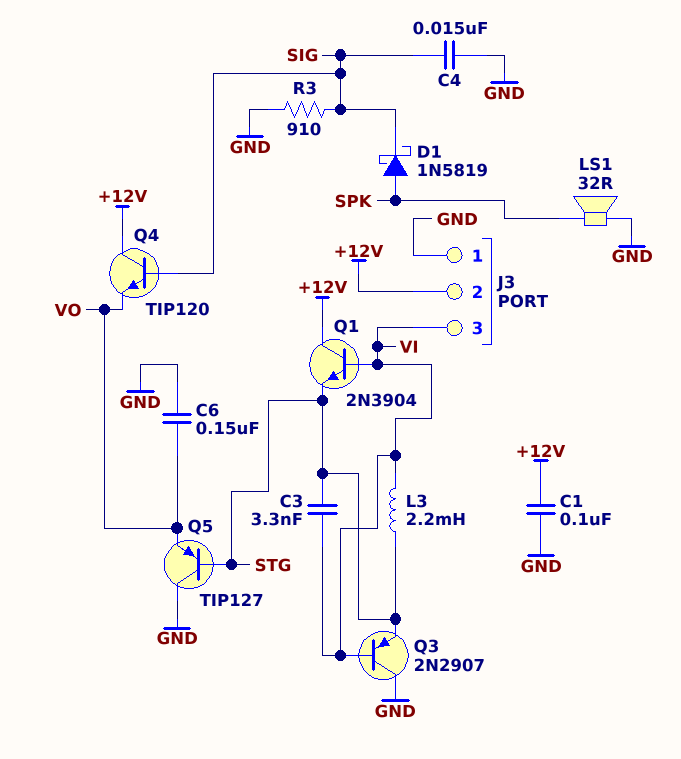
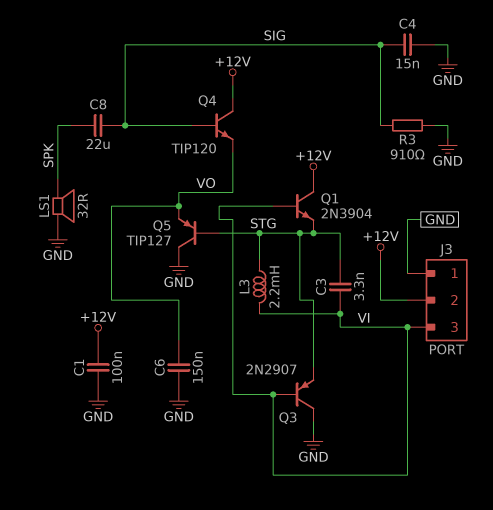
C8: none -> 22uF (SIG, SPK)
D1: schottky 1N5819 (A SPK, K SIG) -> none

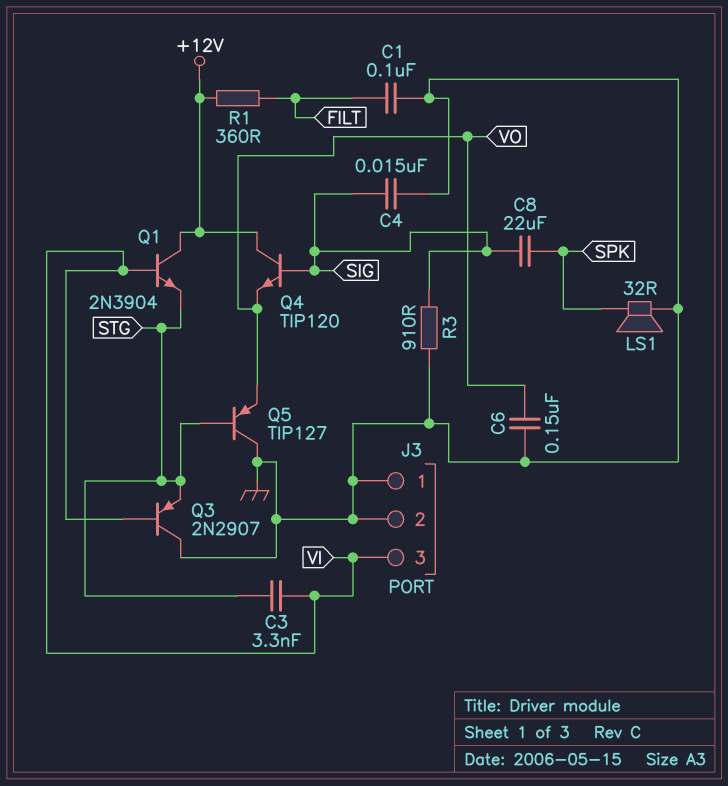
C1: 100nF (+12V, GND) -> 100nF (FILT, GND)
J3 pin 2: +12V -> GND
L3: 2.2mH (STG, VI) -> none
R1: none -> 360 (+12V, FILT)

